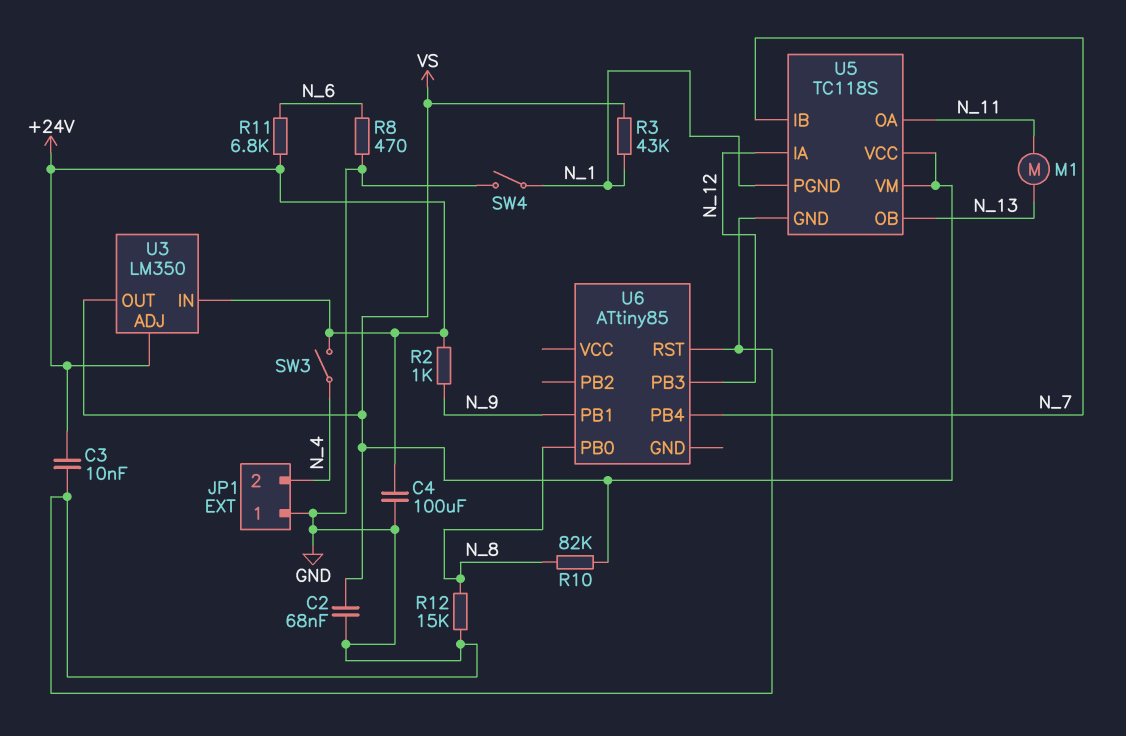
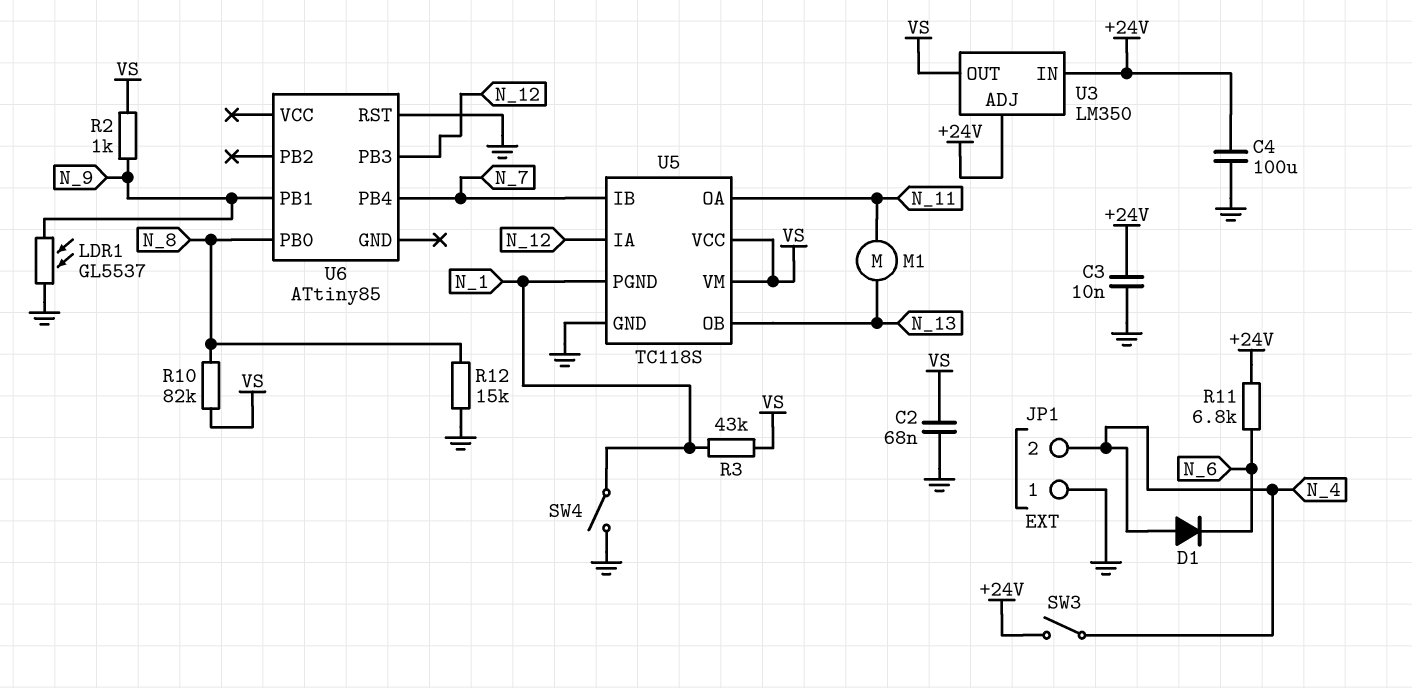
D1: none -> diode (A N_4, K N_6)
LDR1: none -> GL5537 (GND, N_9)
R2: 1k (+24V, N_9) -> 1k (N_9, VS)
R8: 470 (GND, N_6) -> none

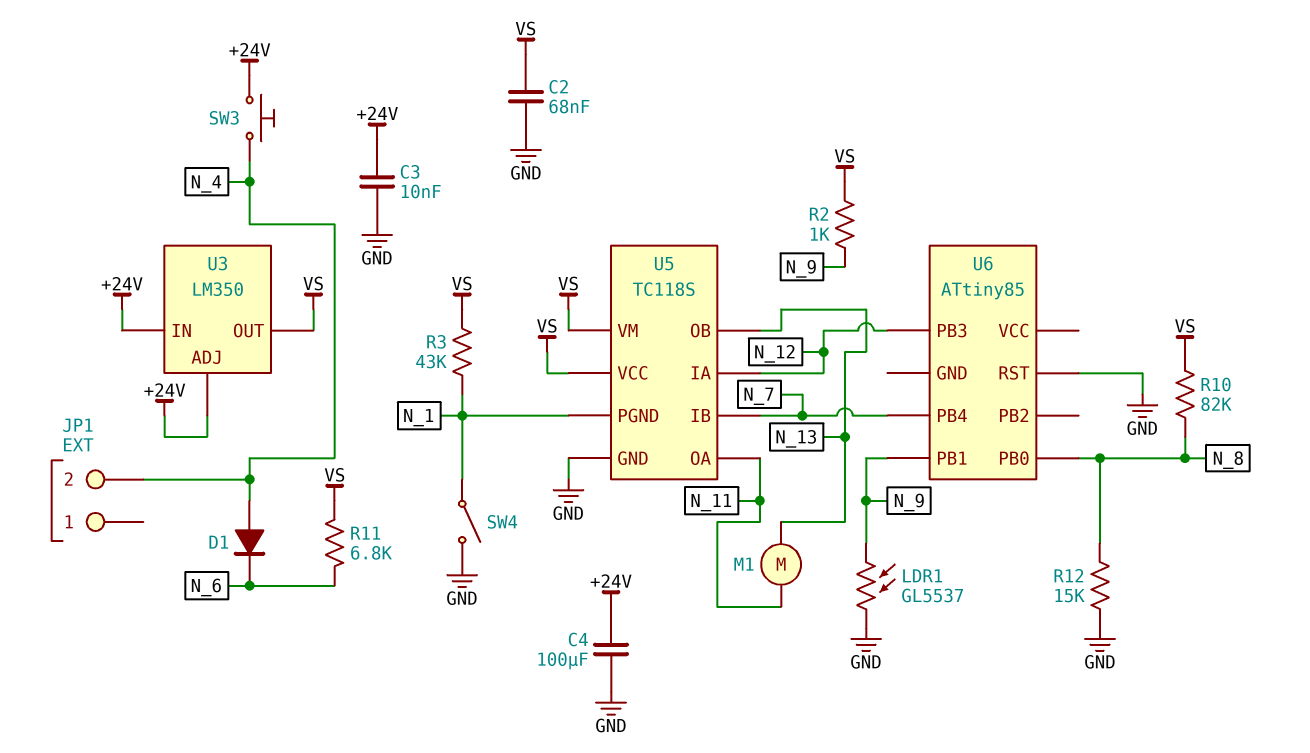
JP1 pin 1: GND -> none
R11: 6.8k (+24V, N_6) -> 6.8k (N_6, VS)
SW3: switch (+24V, N_4) -> button (+24V, N_4)

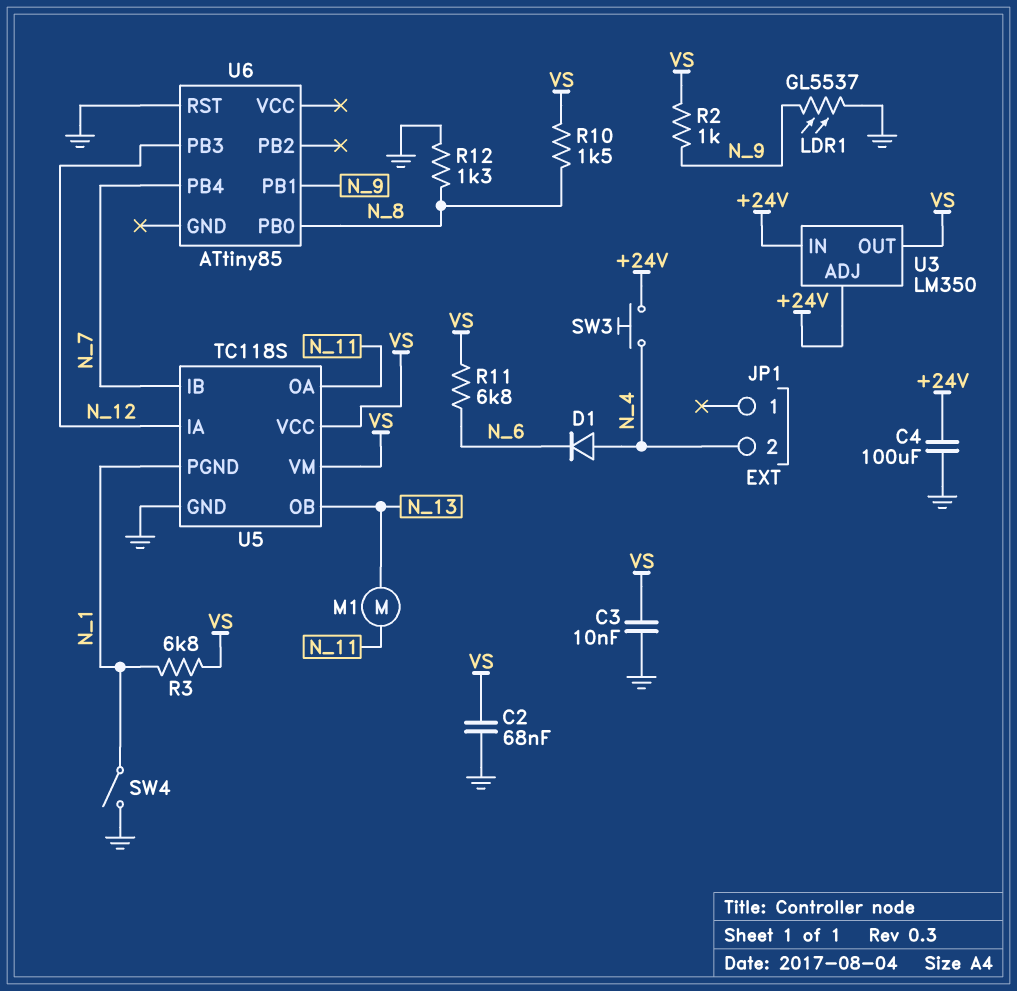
C3: 10nF (+24V, GND) -> 10nF (GND, VS)
R3: 43k (N_1, VS) -> 6.8k (N_1, VS)
R10: 82k (N_8, VS) -> 1.5k (N_8, VS)
R12: 15k (GND, N_8) -> 1.3k (GND, N_8)

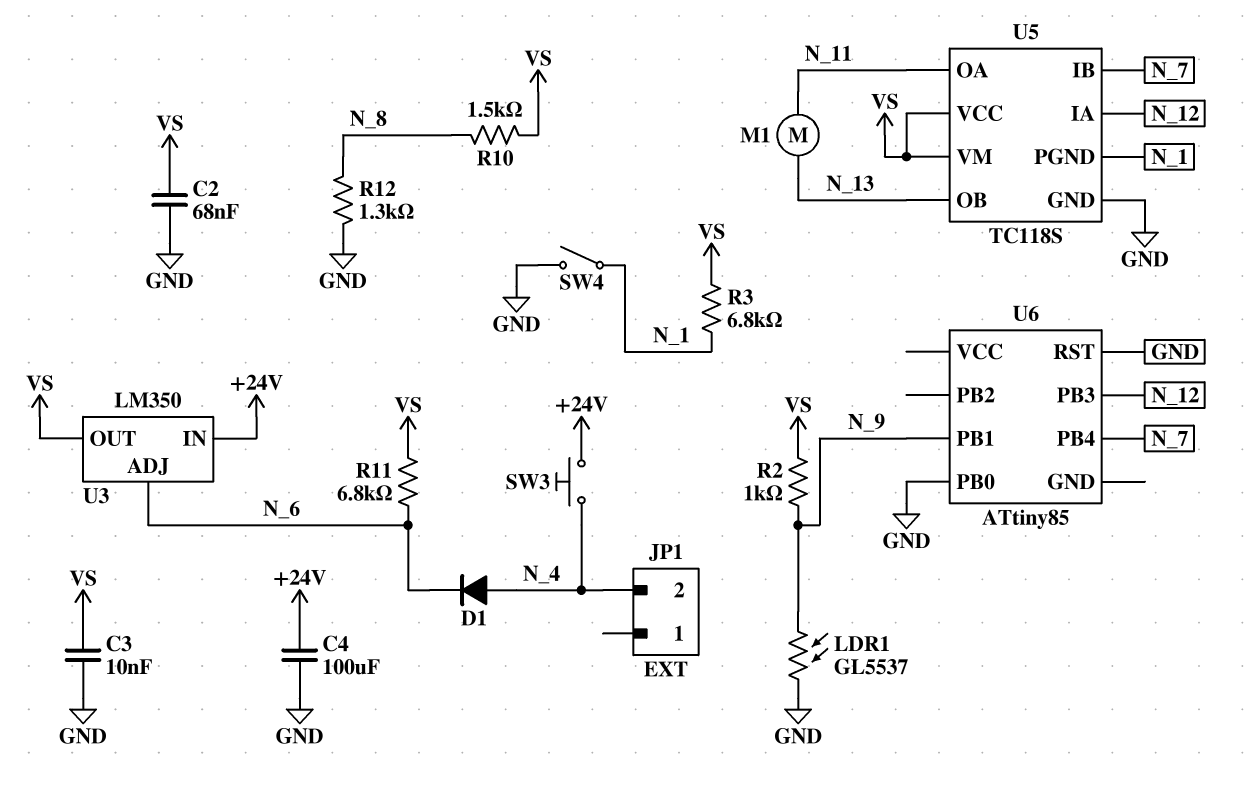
U3 pin ADJ: +24V -> N_6
U6 pin PB0: N_8 -> GND

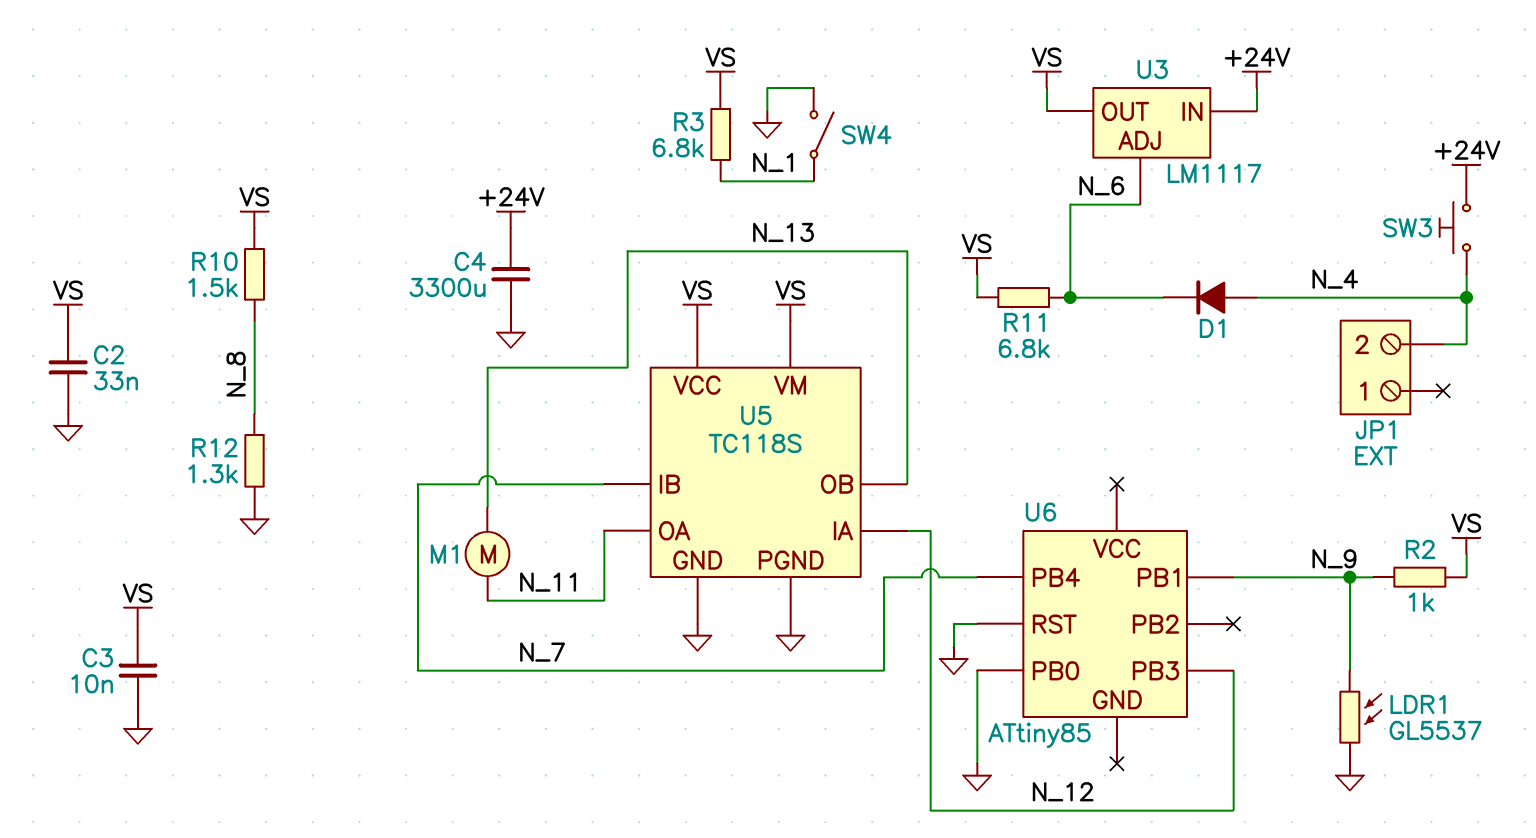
C2: 68nF (GND, VS) -> 33nF (GND, VS)
C4: 100uF (+24V, GND) -> 3300uF (+24V, GND)
U3: LM350 -> LM1117
U5 pin PGND: N_1 -> GND

